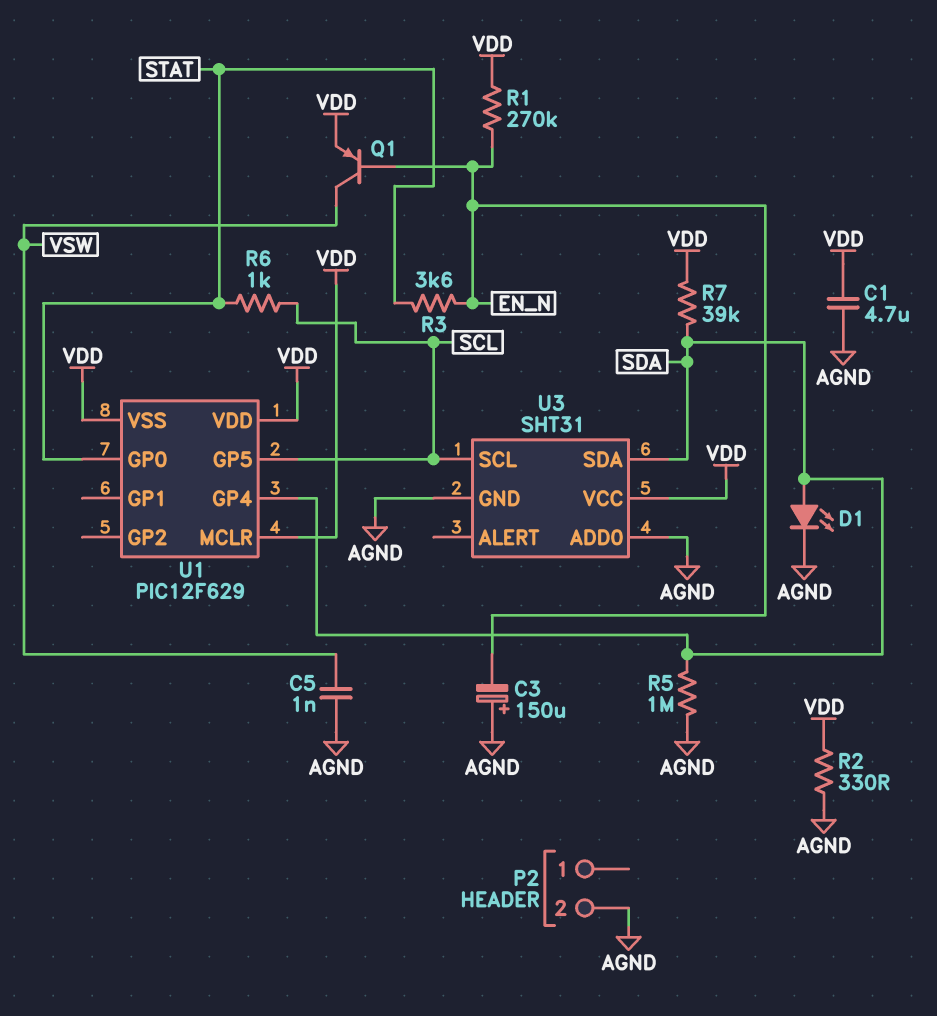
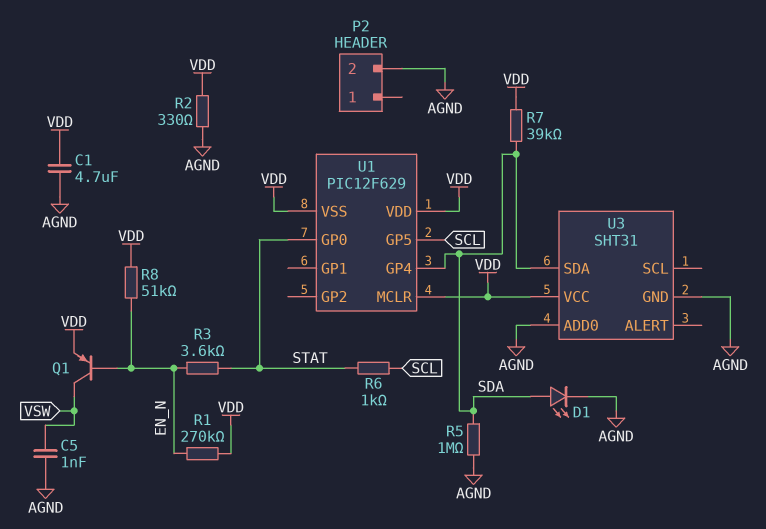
C3: 150uF (plus AGND, minus EN_N) -> none
R8: none -> 51k (EN_N, VDD)
U3 pin SCL: SCL -> none

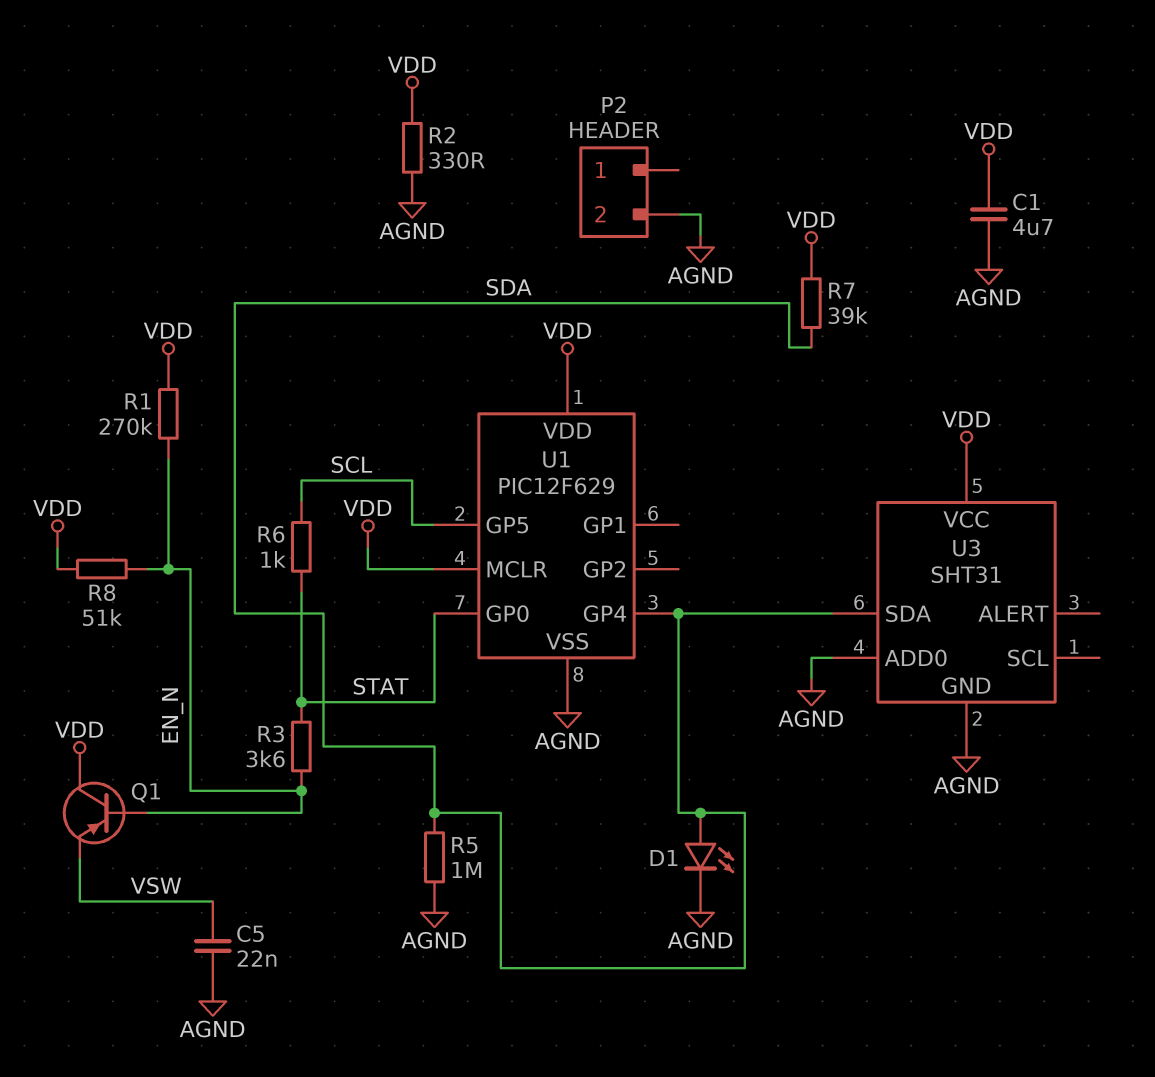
C5: 1nF (AGND, VSW) -> 22nF (AGND, VSW)
Q1: PNP (B EN_N, C VSW, E VDD) -> PNP (B EN_N, C VDD, E VSW)
U1 pin VSS: VDD -> AGND

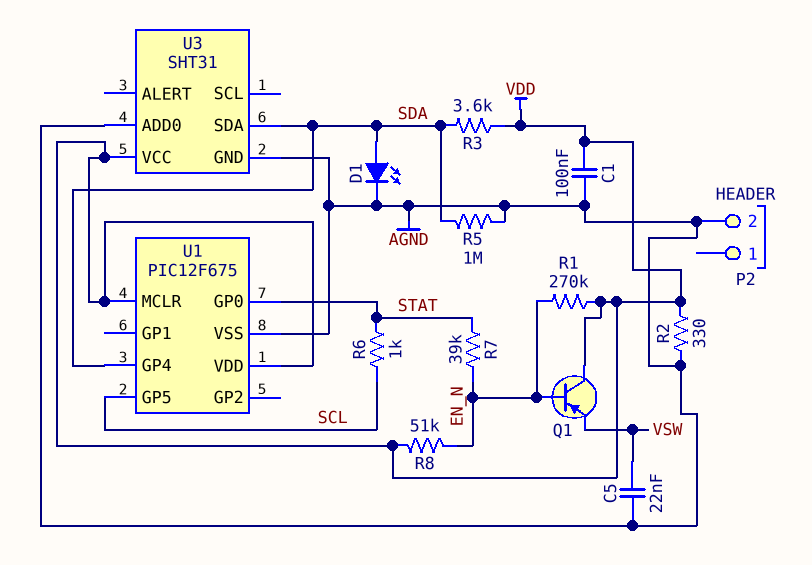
C1: 4.7uF (AGND, VDD) -> 100nF (AGND, VDD)
R3: 3.6k (EN_N, STAT) -> 3.6k (SDA, VDD)
R7: 39k (SDA, VDD) -> 39k (EN_N, STAT)
U1: PIC12F629 -> PIC12F675

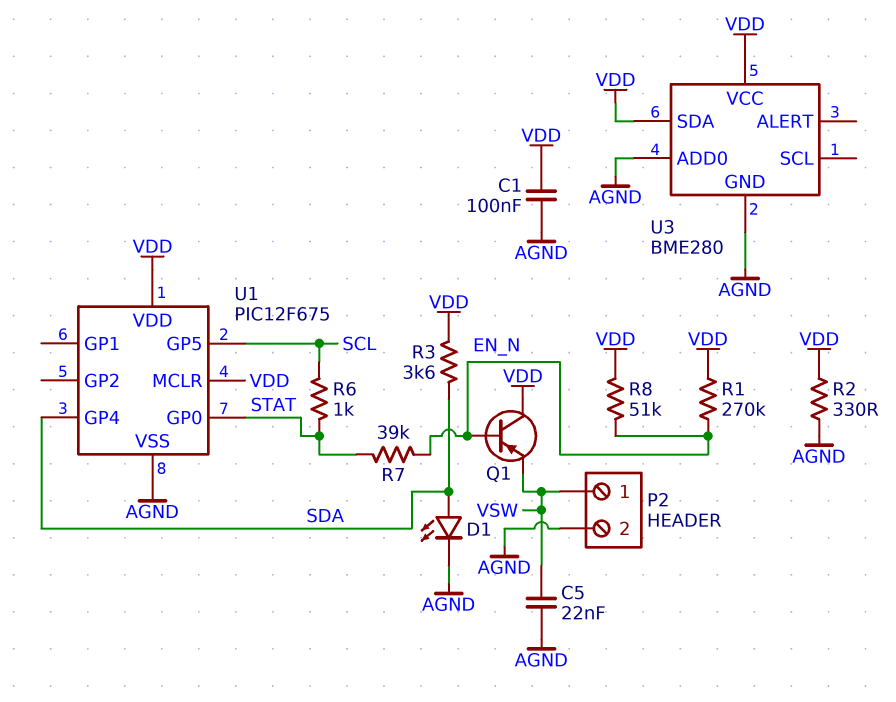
P2 pin 1: none -> VSW
R5: 1M (AGND, SDA) -> none
U3: SHT31 -> BME280
U3 pin SDA: SDA -> VDD

